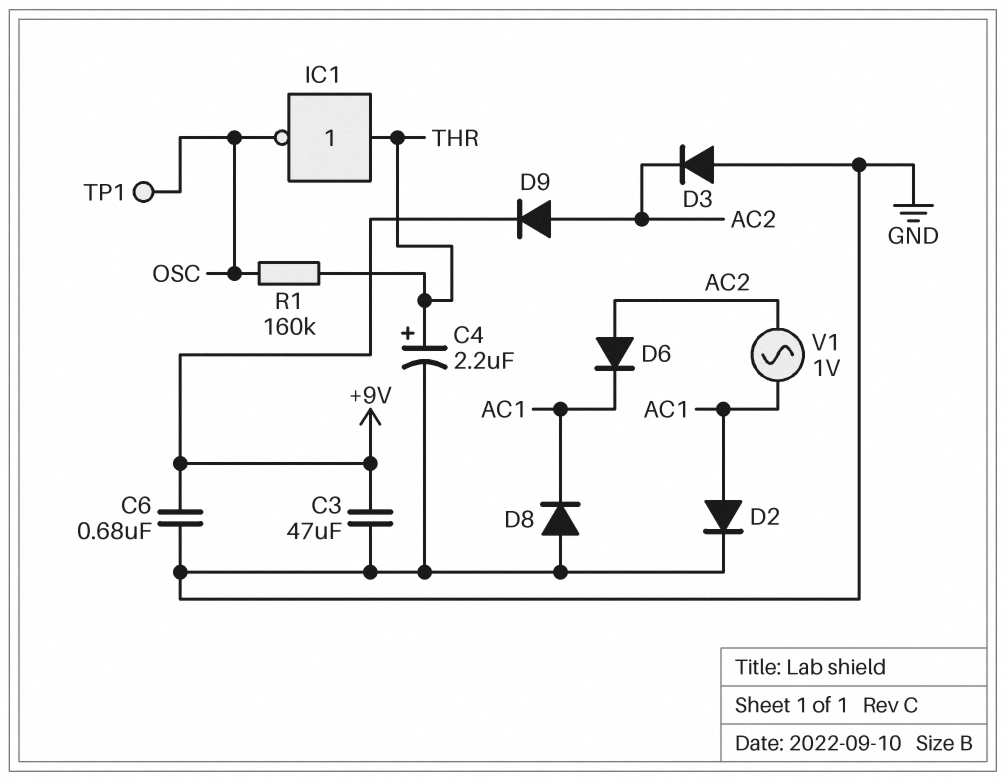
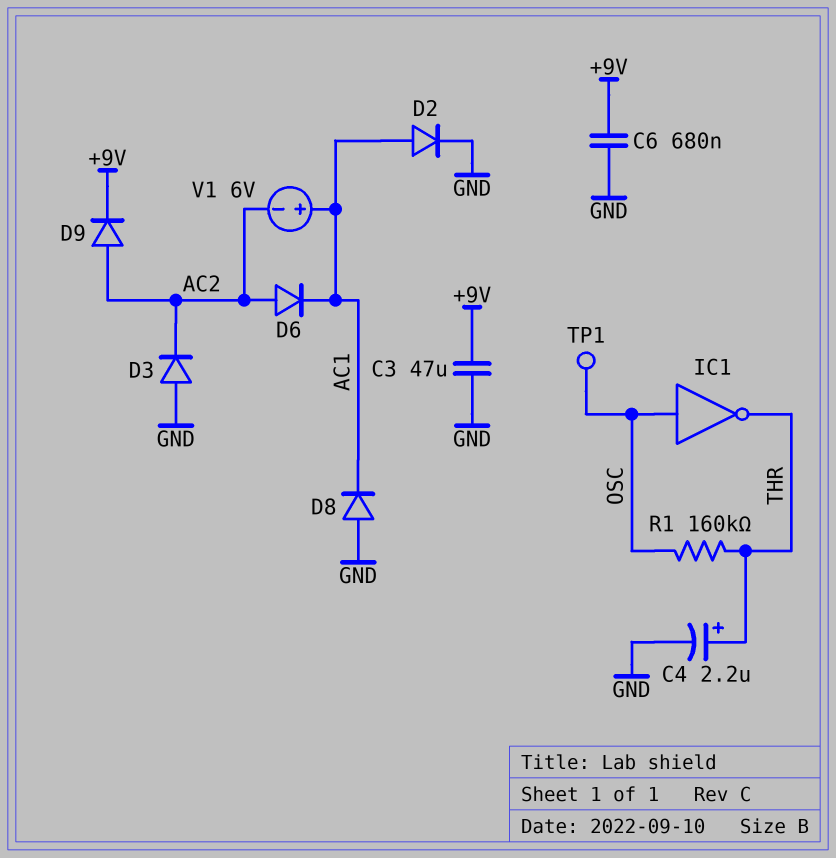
IC1: NOT (in THR, out OSC) -> NOT (in OSC, out THR)
V1: AC 1V (AC1, AC2) -> 6V (plus AC1, minus AC2)

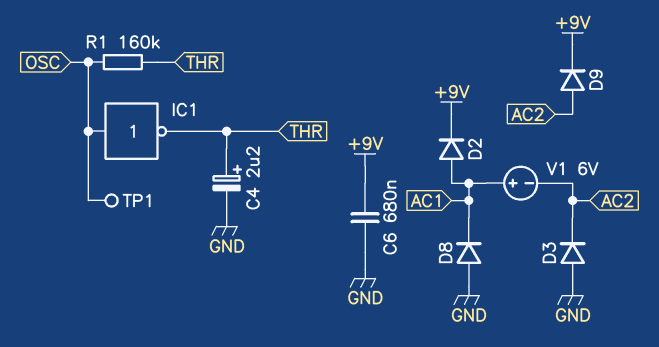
C3: 47uF (+9V, GND) -> none
D2: diode (A AC1, K GND) -> diode (A AC1, K +9V)
D6: diode (A AC2, K AC1) -> none

